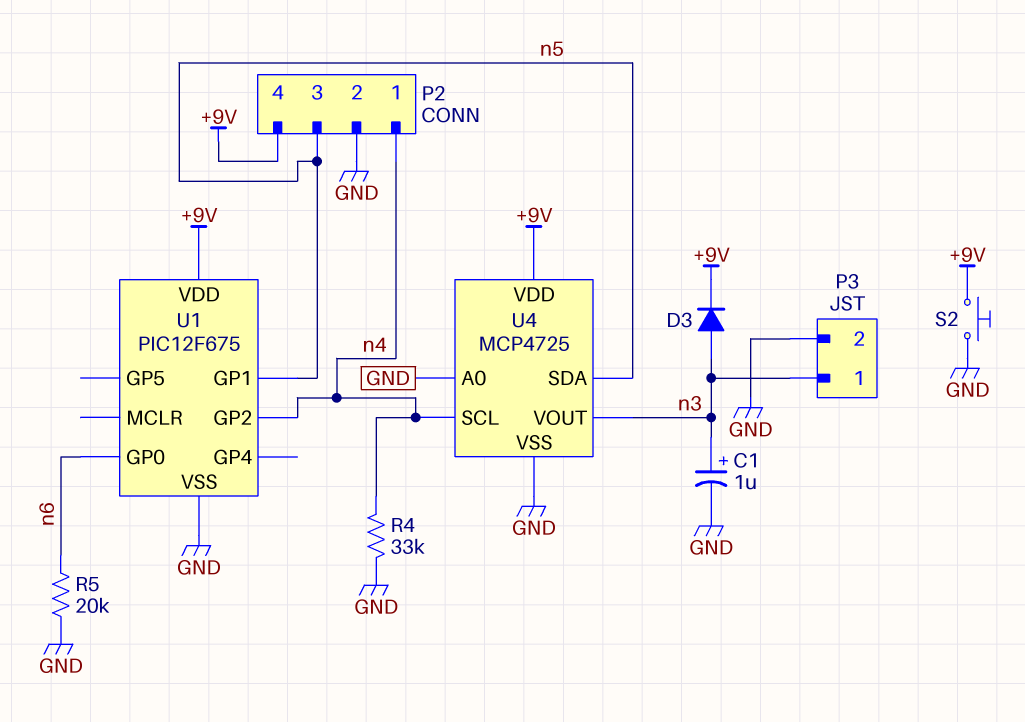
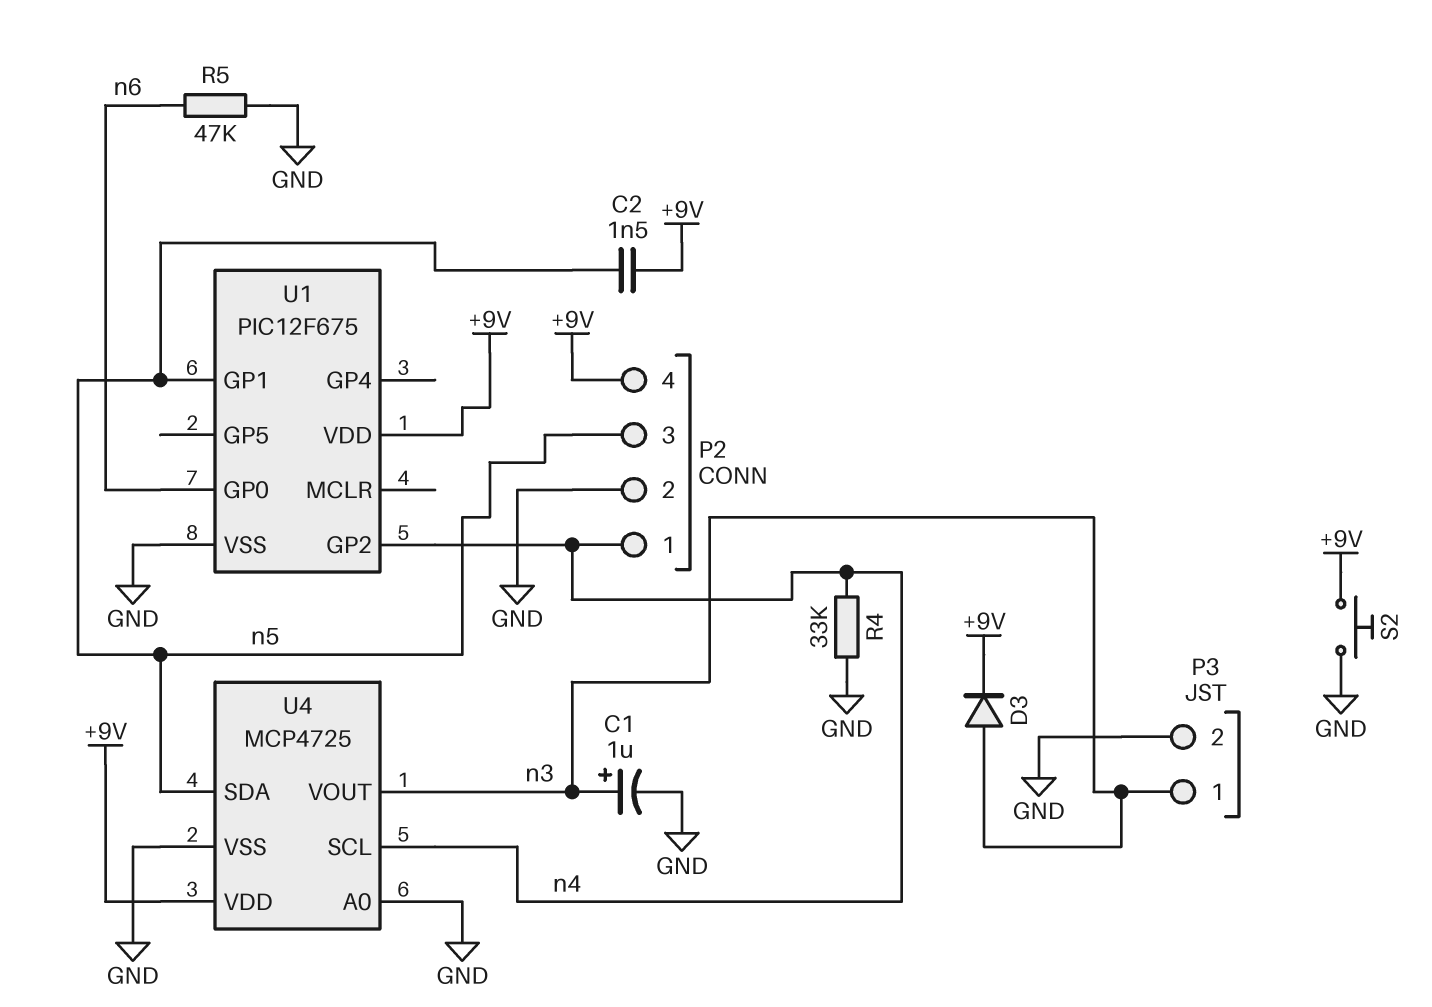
C2: none -> 1.5nF (+9V, n5)
R5: 20k (GND, n6) -> 47k (GND, n6)

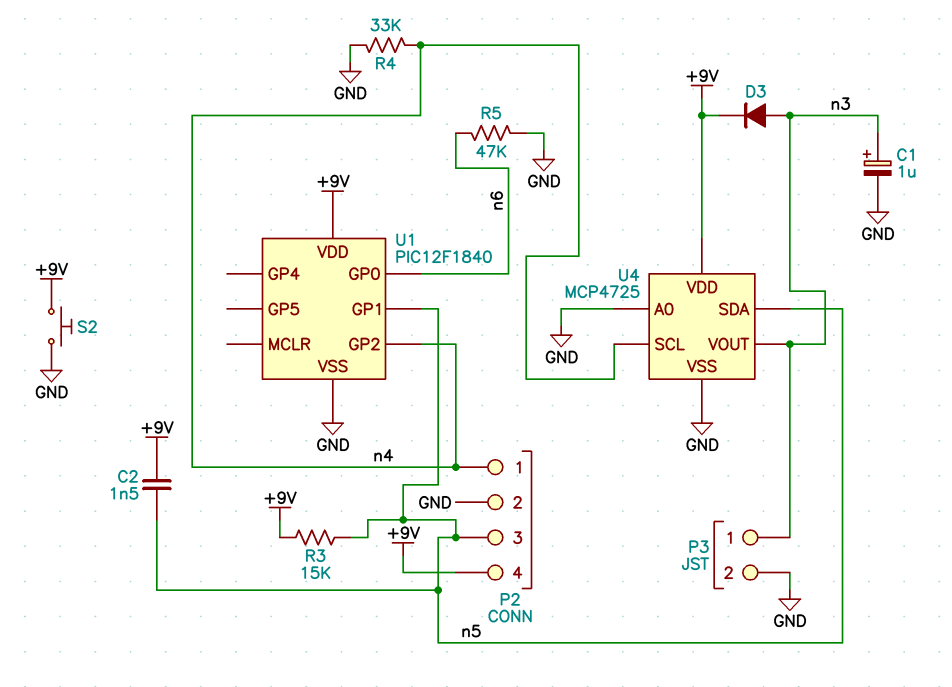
R3: none -> 15k (+9V, n5)
U1: PIC12F675 -> PIC12F1840

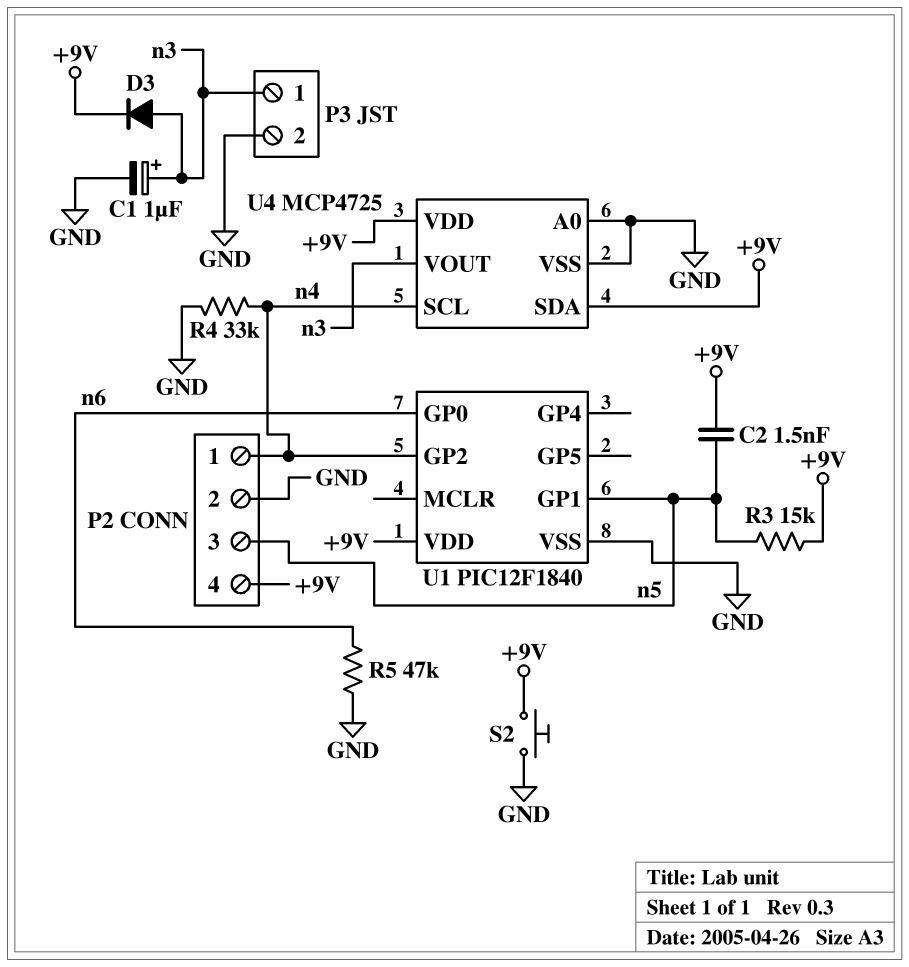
U4 pin SDA: n5 -> +9V

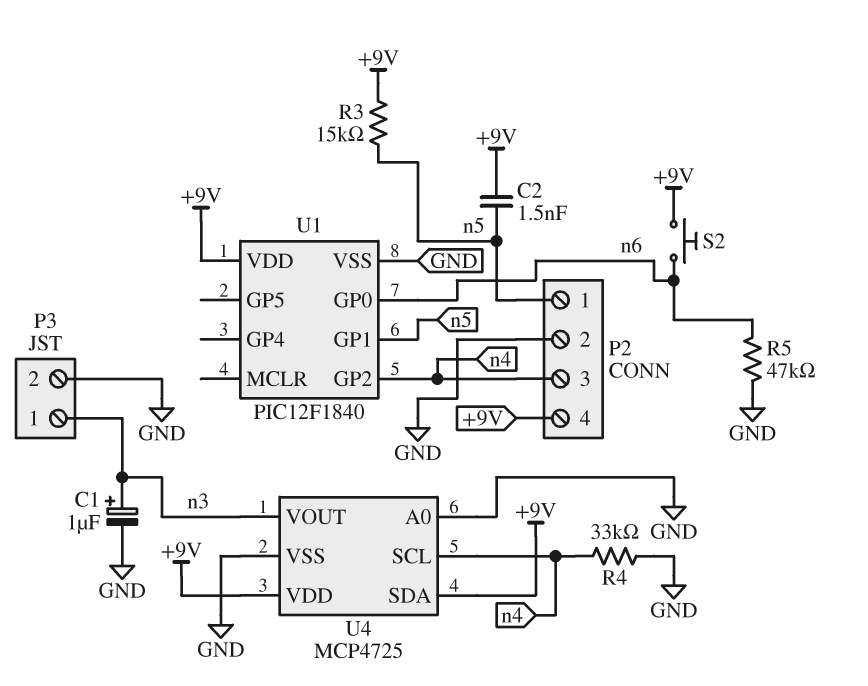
D3: diode (A n3, K +9V) -> none
P2 pin 1: n4 -> n5
P2 pin 3: n5 -> n4
S2: button (+9V, GND) -> button (+9V, n6)

